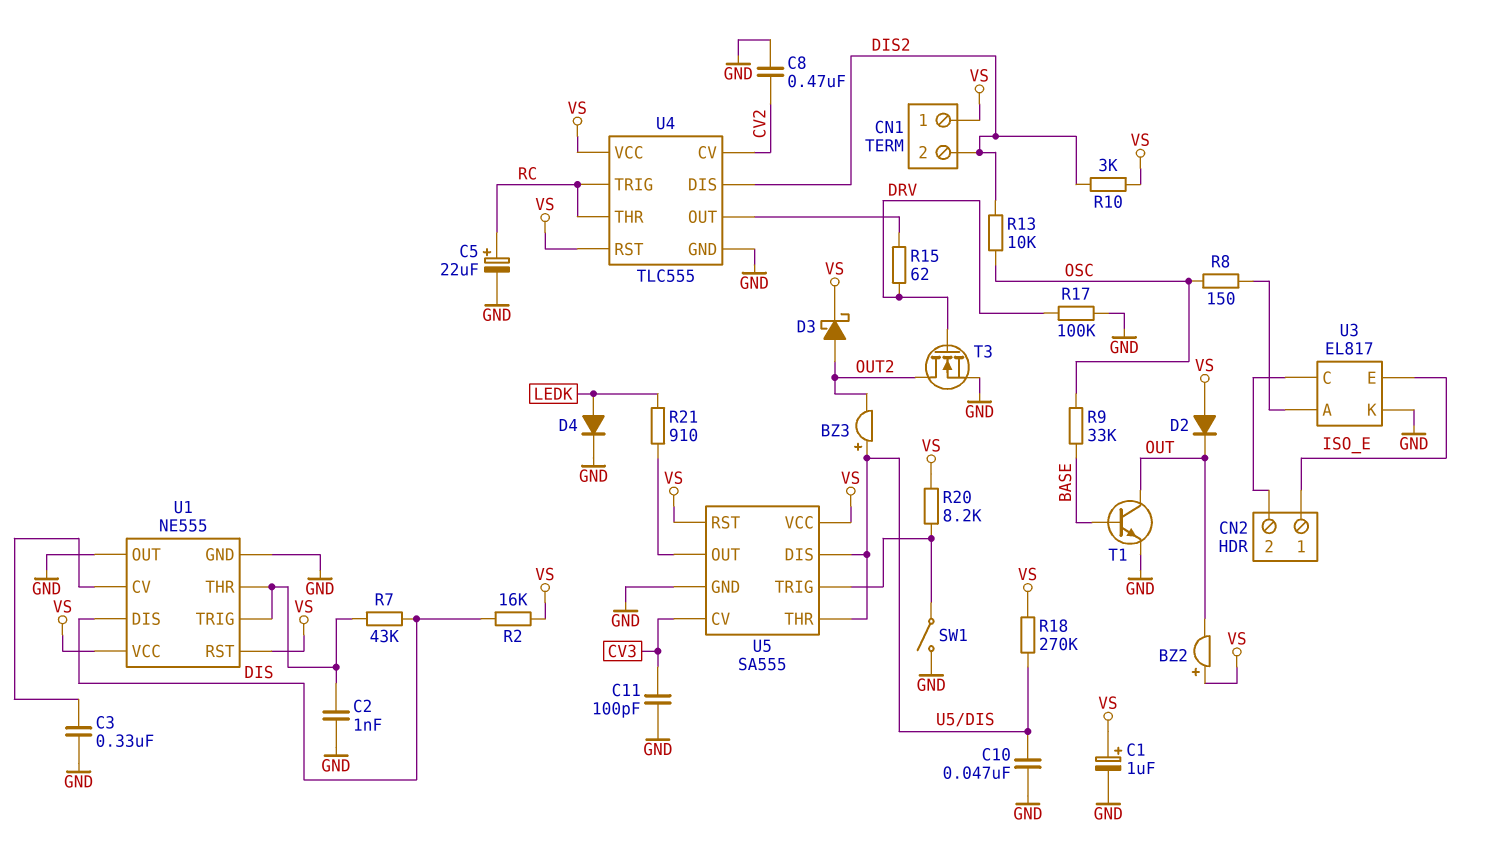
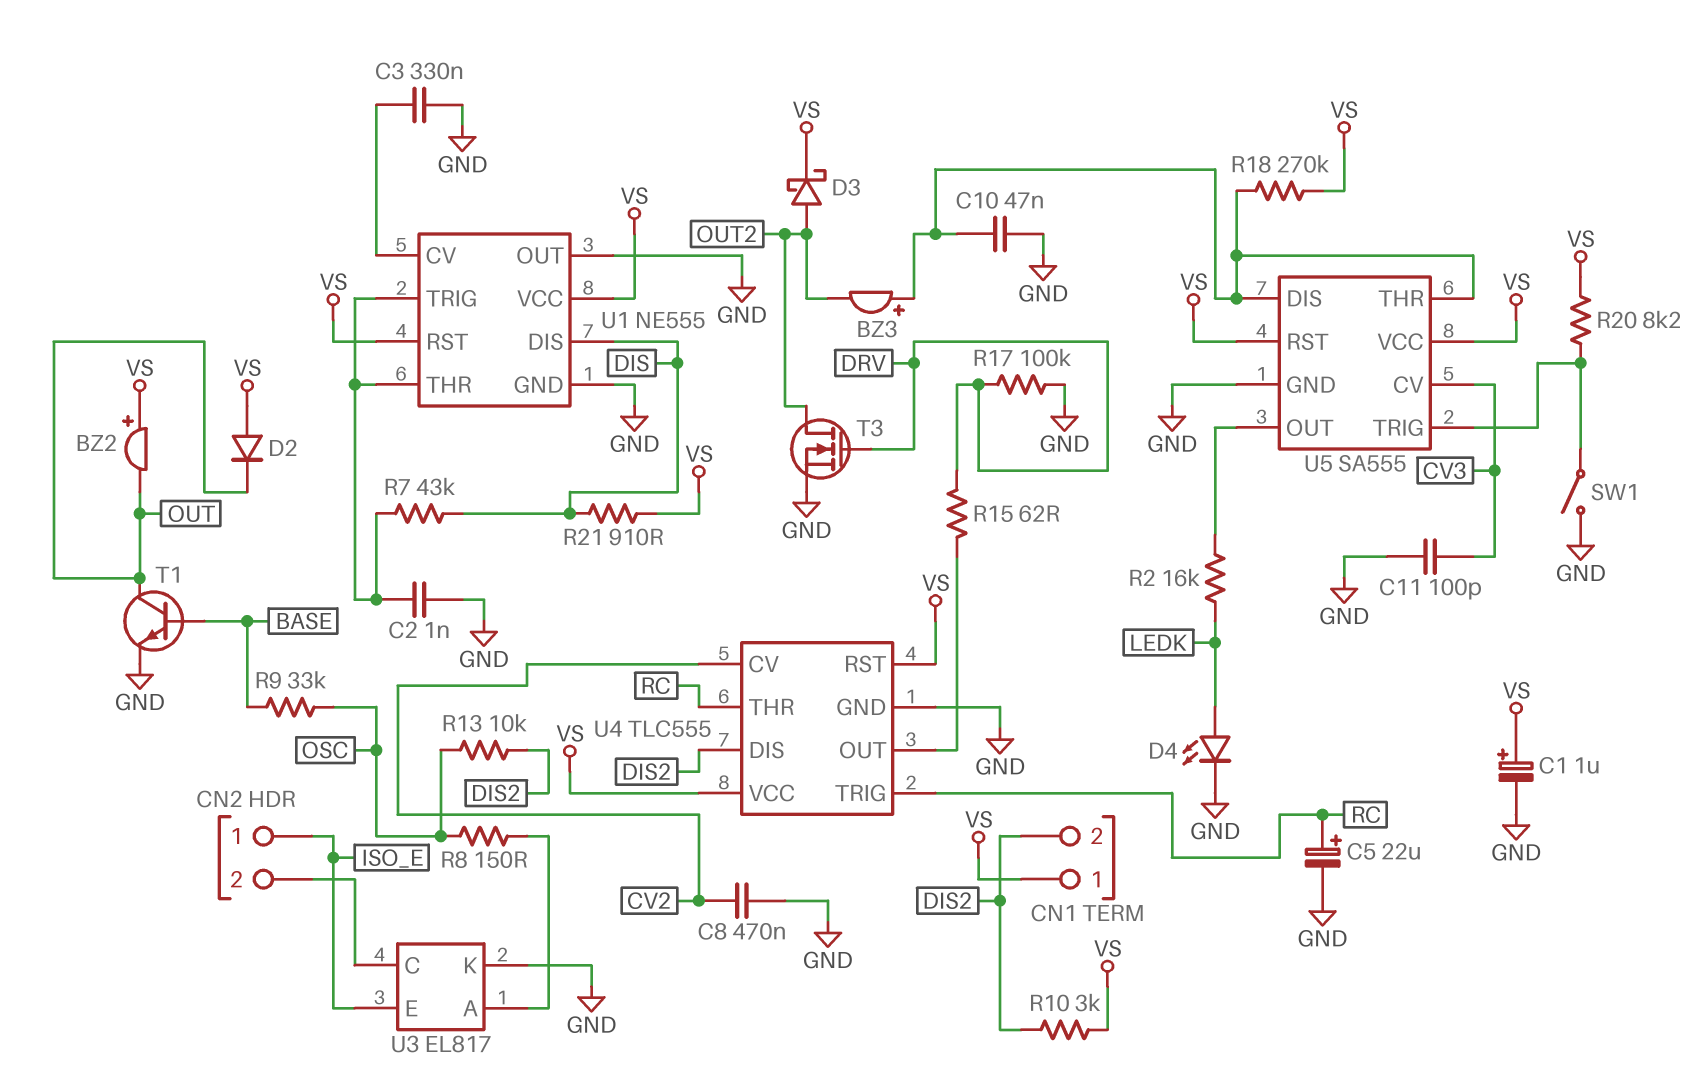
D4: diode (A LEDK, K GND) -> LED (A LEDK, K GND)
R2: 16k (DIS, VS) -> 16k (LEDK, U5/OUT)
R21: 910 (LEDK, U5/OUT) -> 910 (DIS, VS)

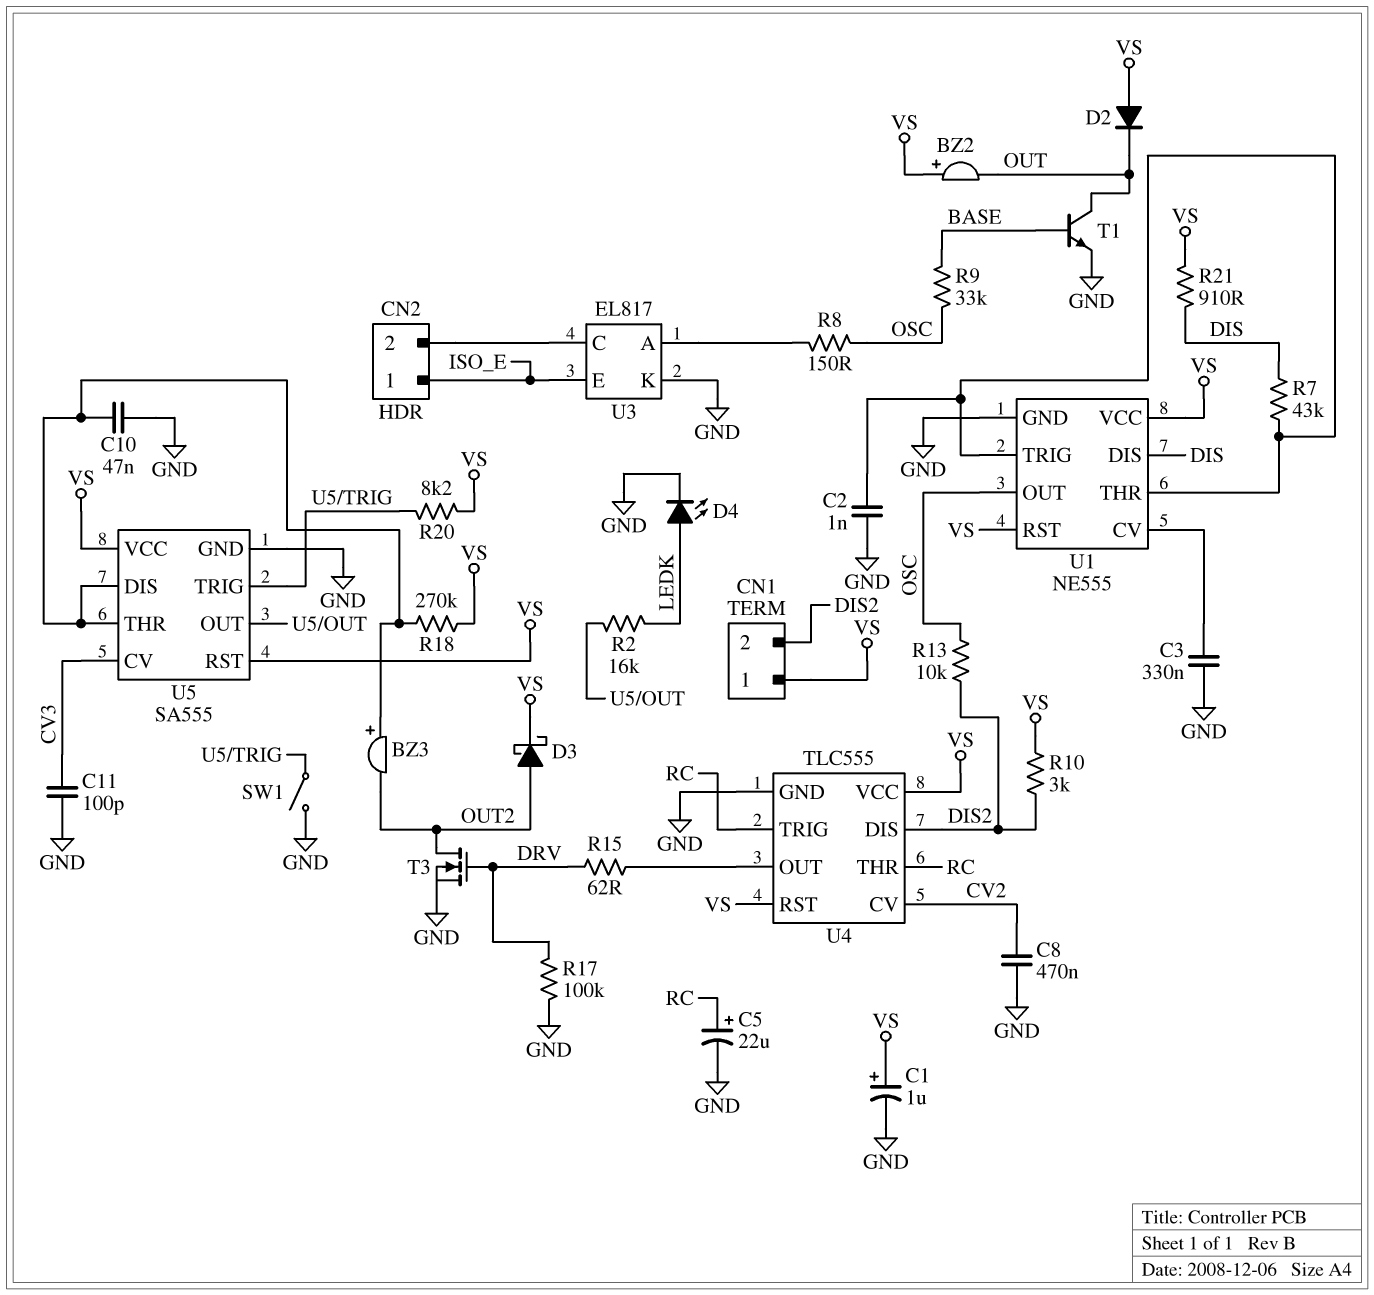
U1 pin OUT: GND -> OSC

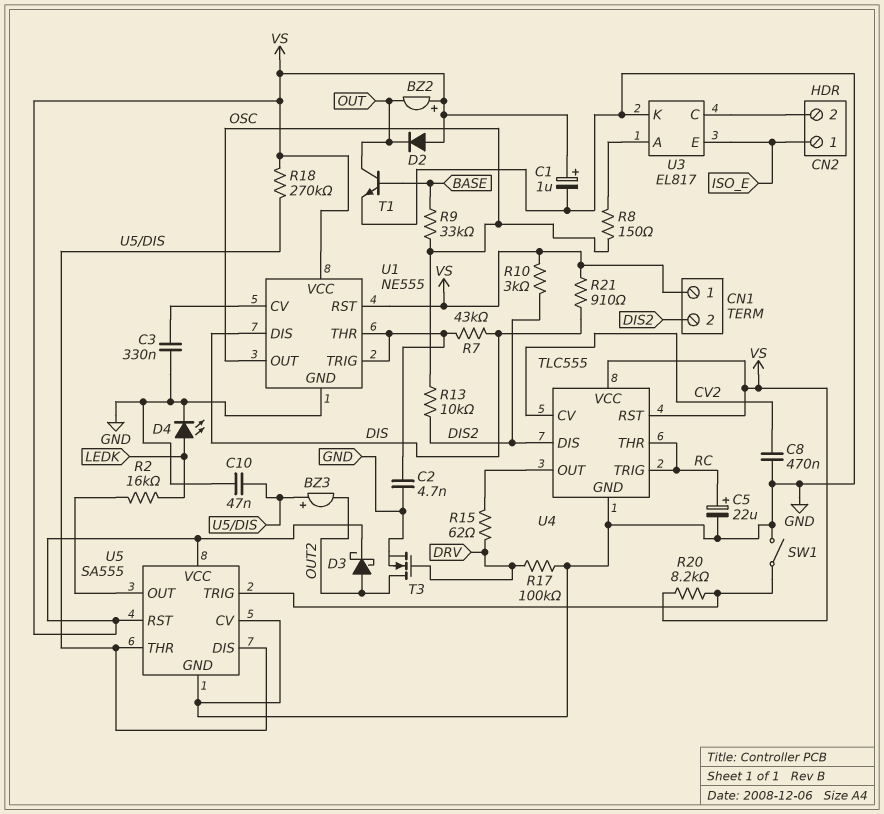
C2: 1nF (GND, U1/THR) -> 4.7nF (GND, U1/THR)
C11: 100pF (CV3, GND) -> none
U5 pin CV: CV3 -> GND

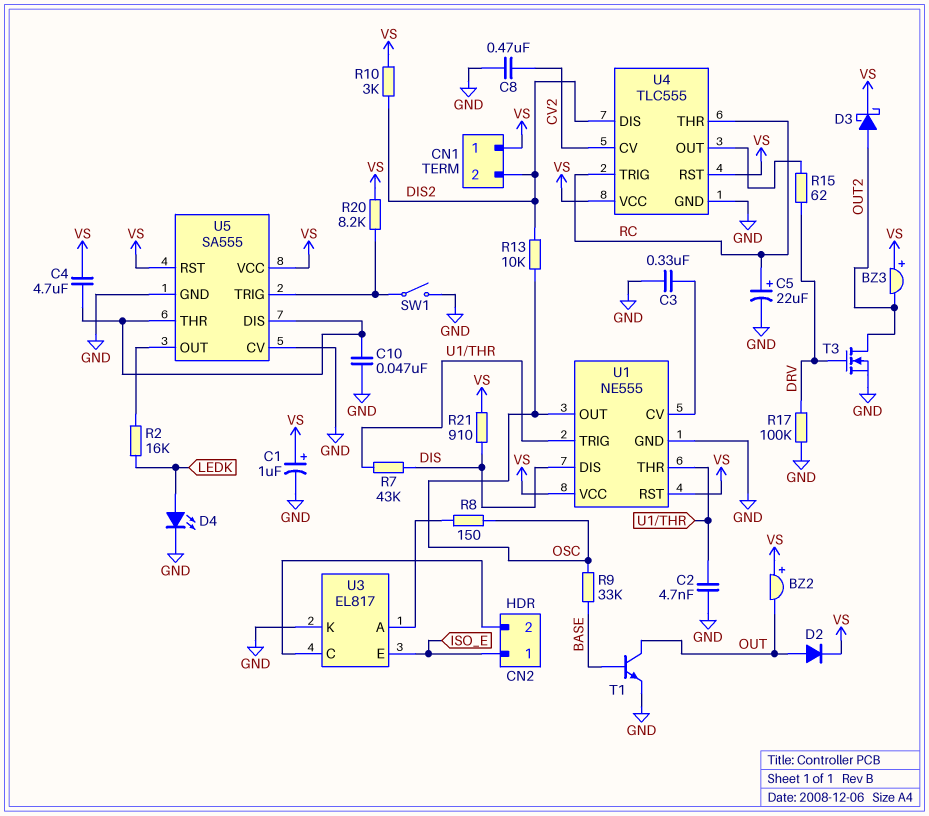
BZ3: buzzer (plus U5/DIS, minus OUT2) -> buzzer (plus VS, minus OUT2)
C4: none -> 4.7uF (U5/DIS, VS)
D2: diode (A VS, K OUT) -> diode (A OUT, K VS)
R18: 270k (U5/DIS, VS) -> none

